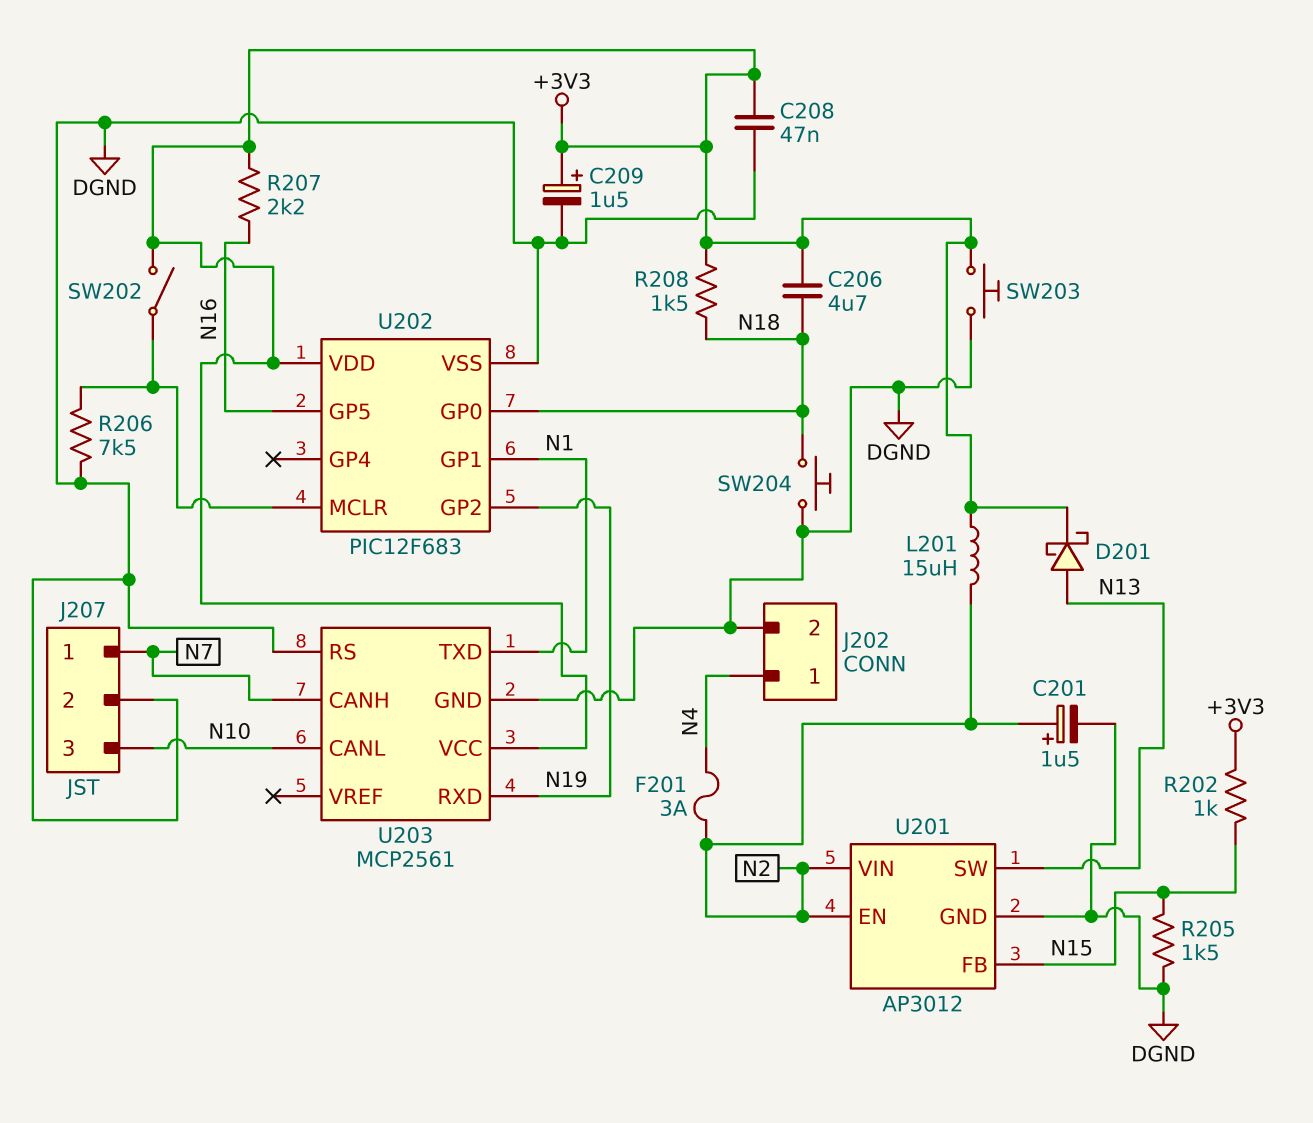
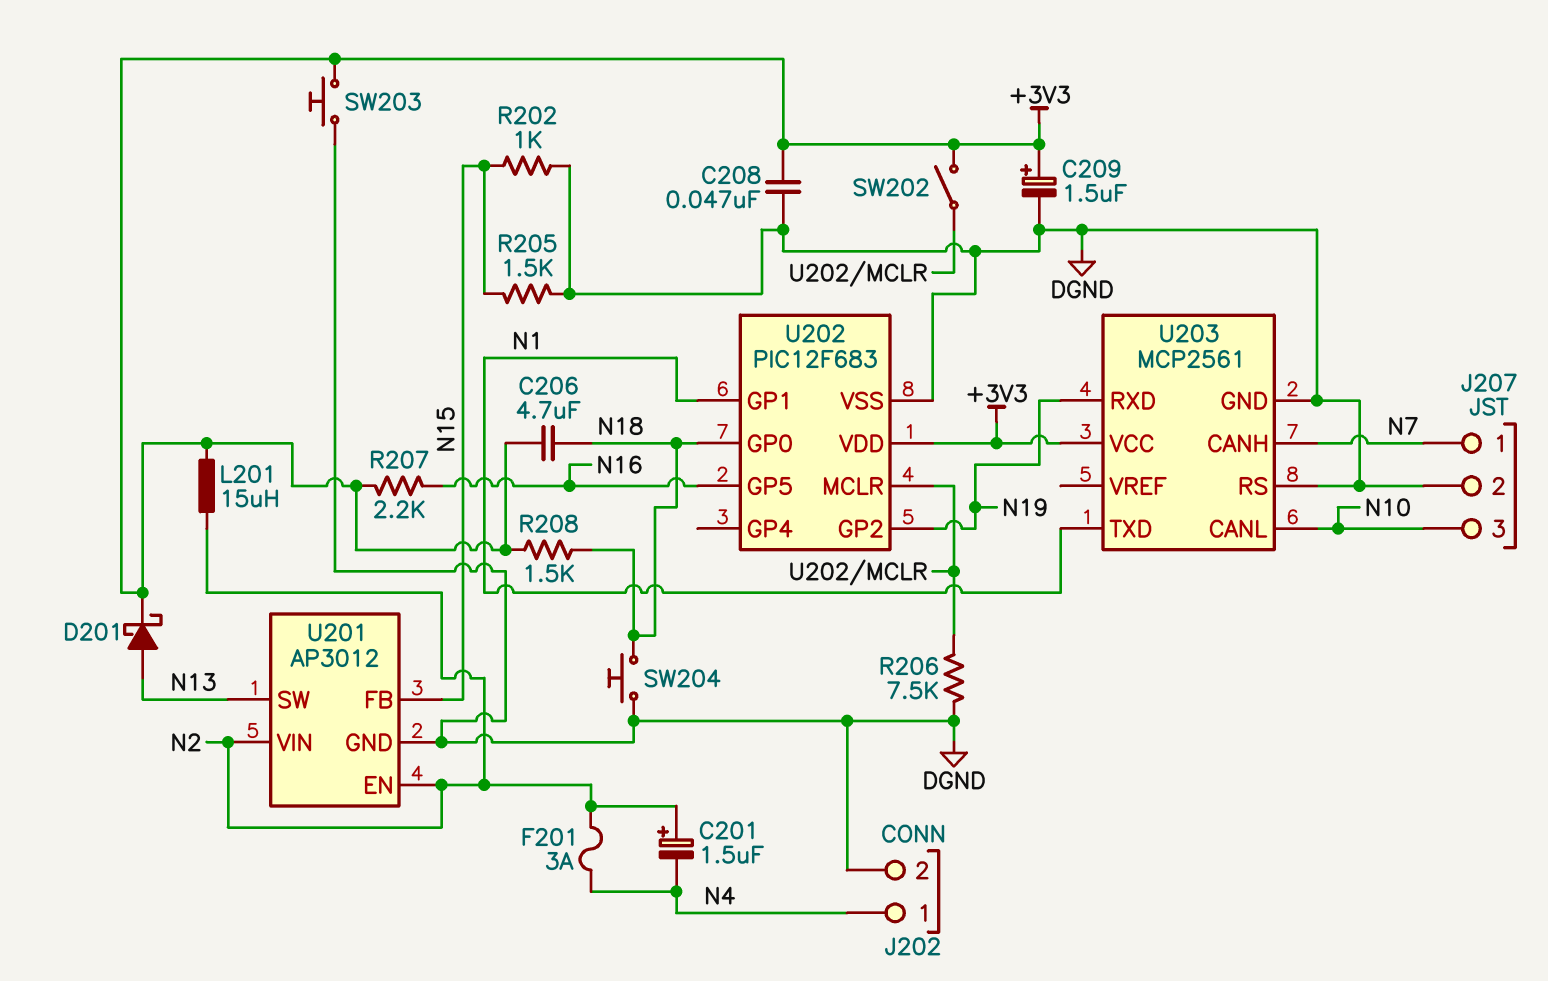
C201: 1.5uF (plus N2, minus DGND) -> 1.5uF (plus N2, minus N4)
R202: 1k (+3V3, N15) -> 1k (DGND, N15)

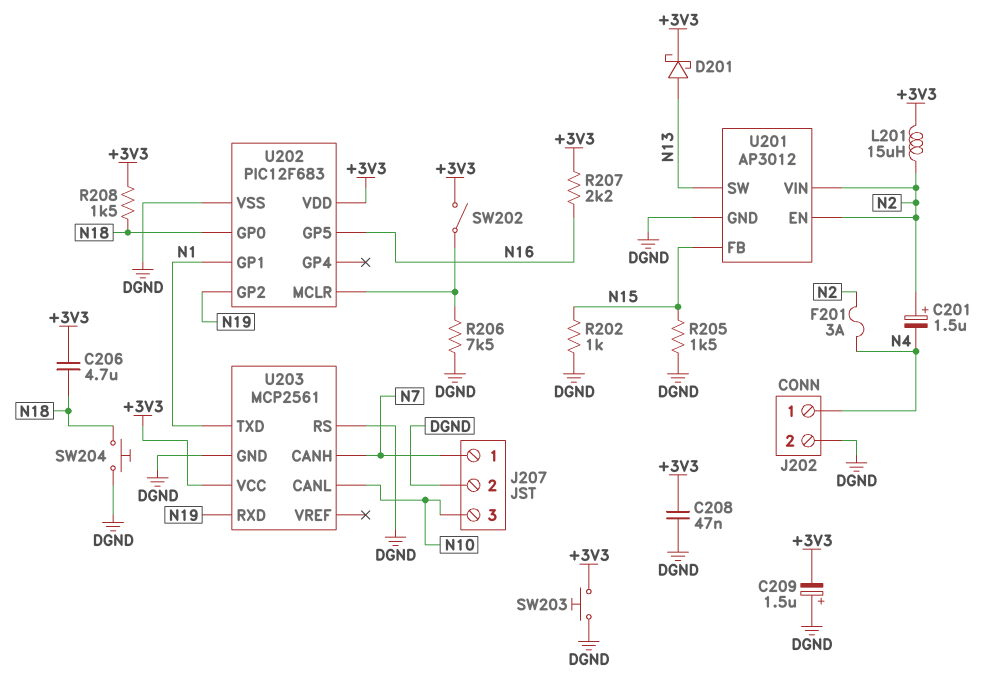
C209: 1.5uF (plus +3V3, minus DGND) -> 1.5uF (plus DGND, minus +3V3)

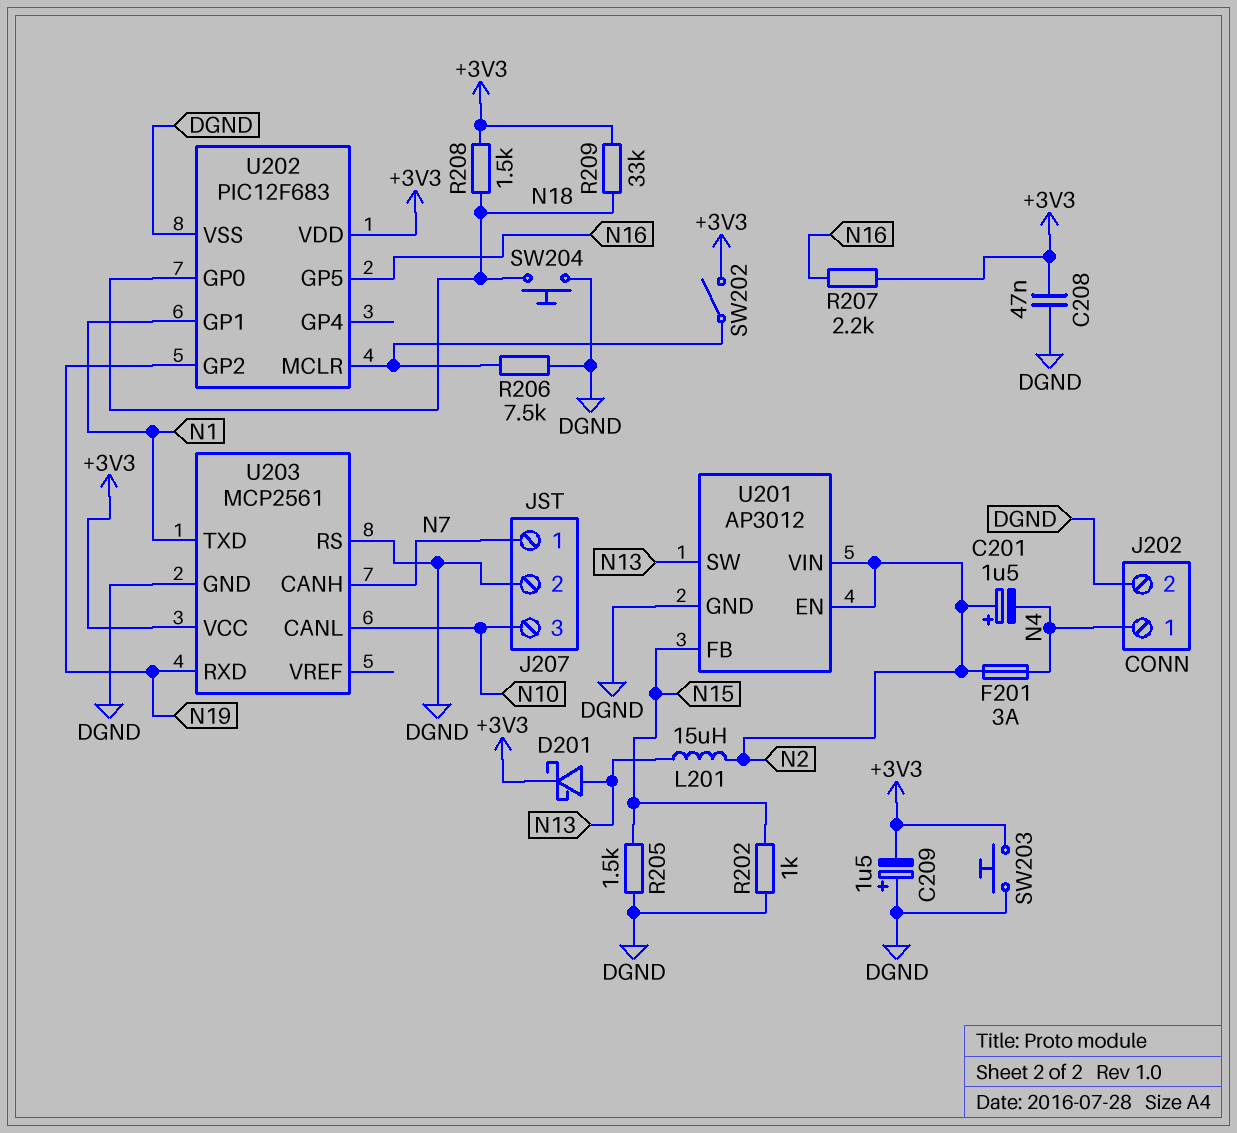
C206: 4.7uF (+3V3, N18) -> none
L201: 15uH (+3V3, N2) -> 15uH (N2, N13)
R209: none -> 33k (+3V3, N18)

